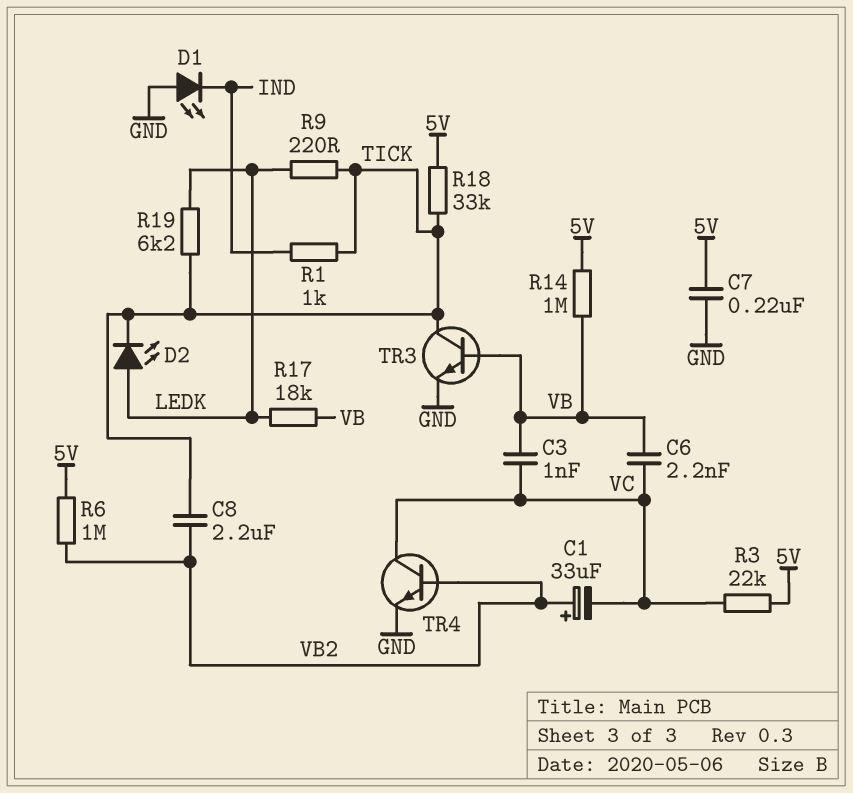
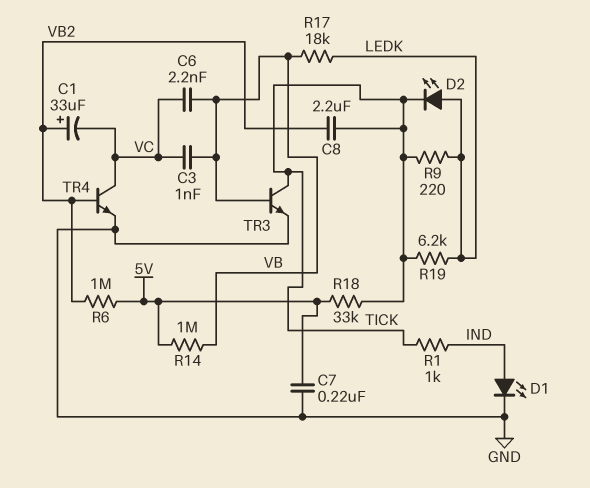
D1: LED (A GND, K IND) -> LED (A IND, K GND)
R3: 22k (5V, VC) -> none

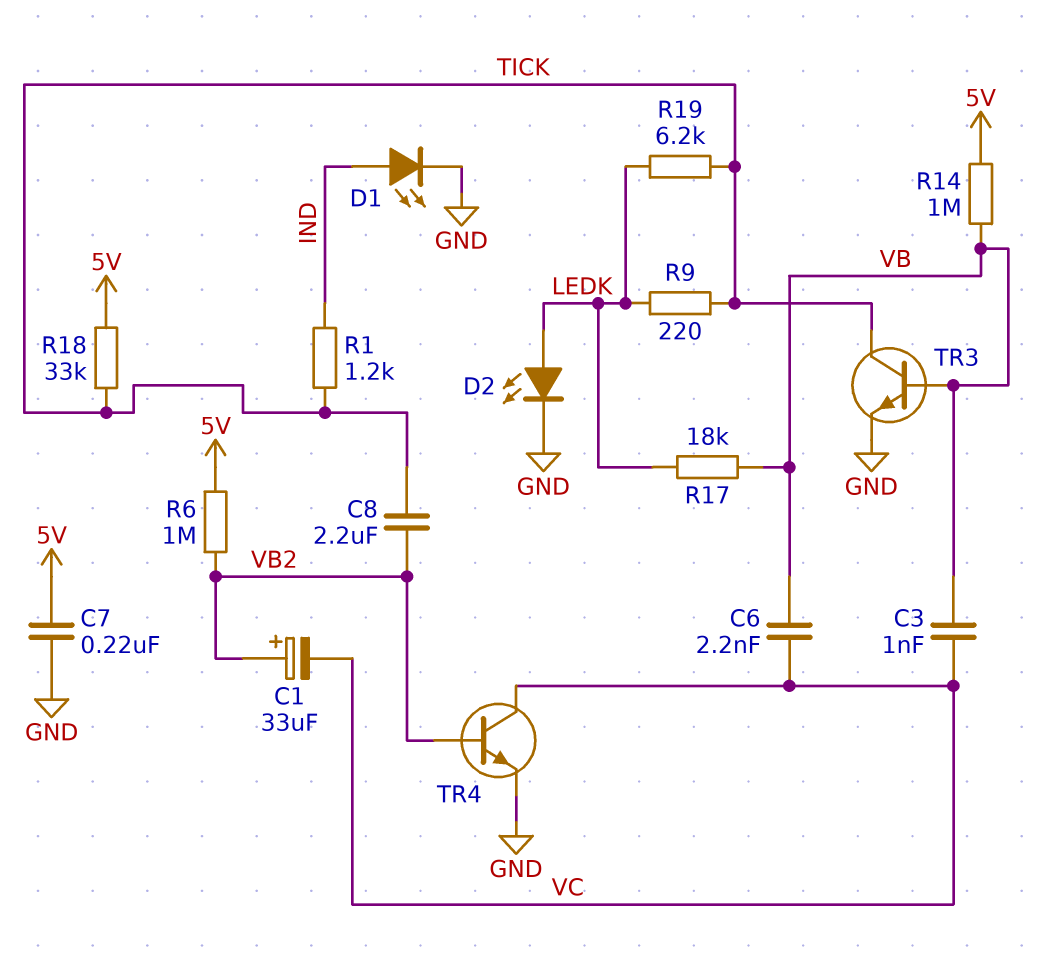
D2: LED (A LEDK, K TICK) -> LED (A LEDK, K GND)
R1: 1k (IND, TICK) -> 1.2k (IND, TICK)

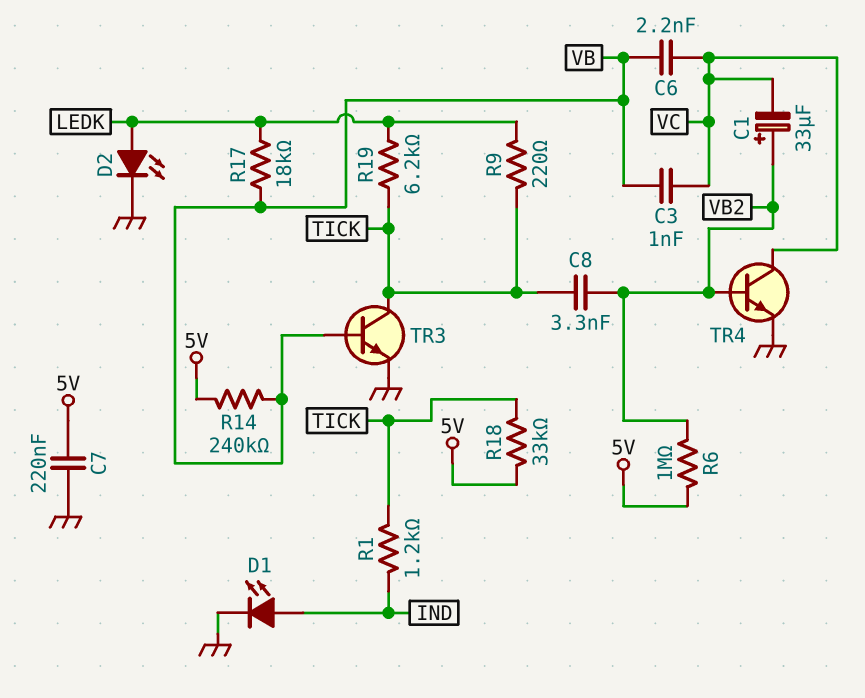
C8: 2.2uF (TICK, VB2) -> 3.3nF (TICK, VB2)
R14: 1M (5V, VB) -> 240k (5V, VB)

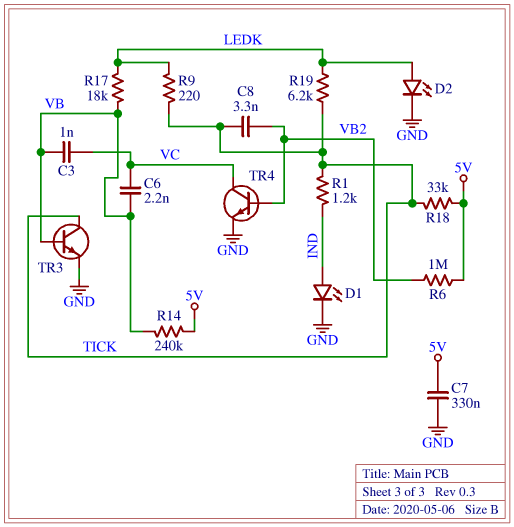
C1: 33uF (plus VB2, minus VC) -> none
C7: 220nF (5V, GND) -> 330nF (5V, GND)

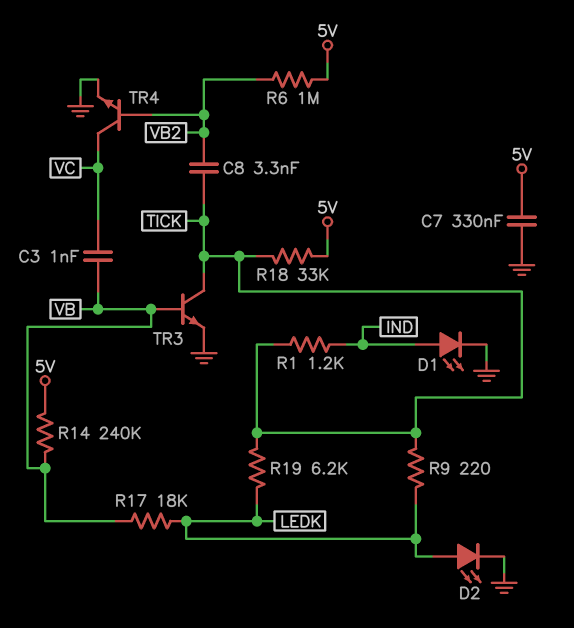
C6: 2.2nF (VB, VC) -> none

